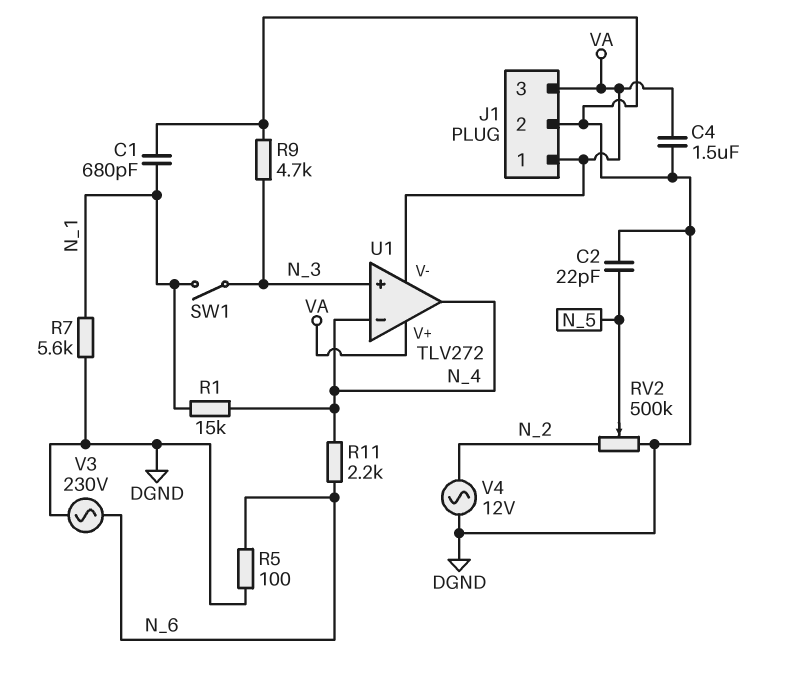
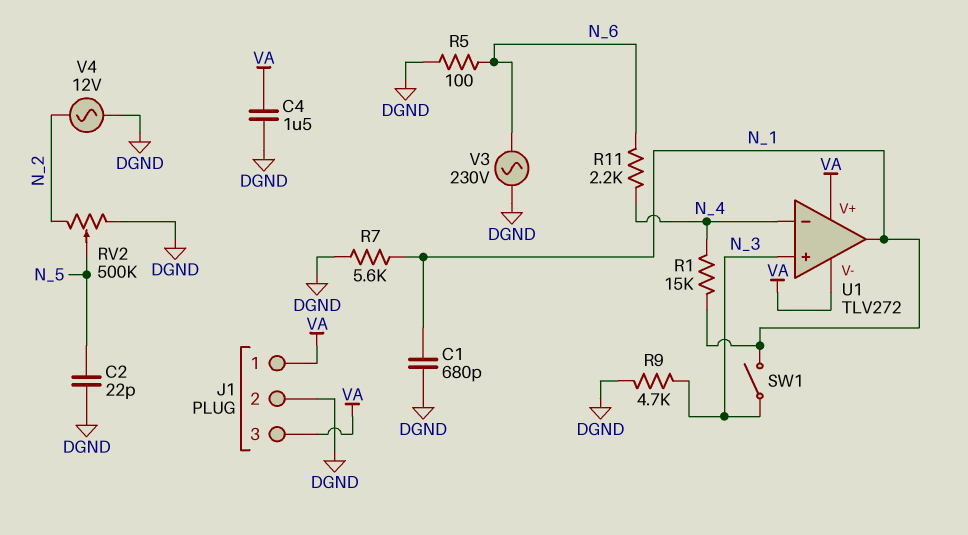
U1 pin out: N_4 -> N_1

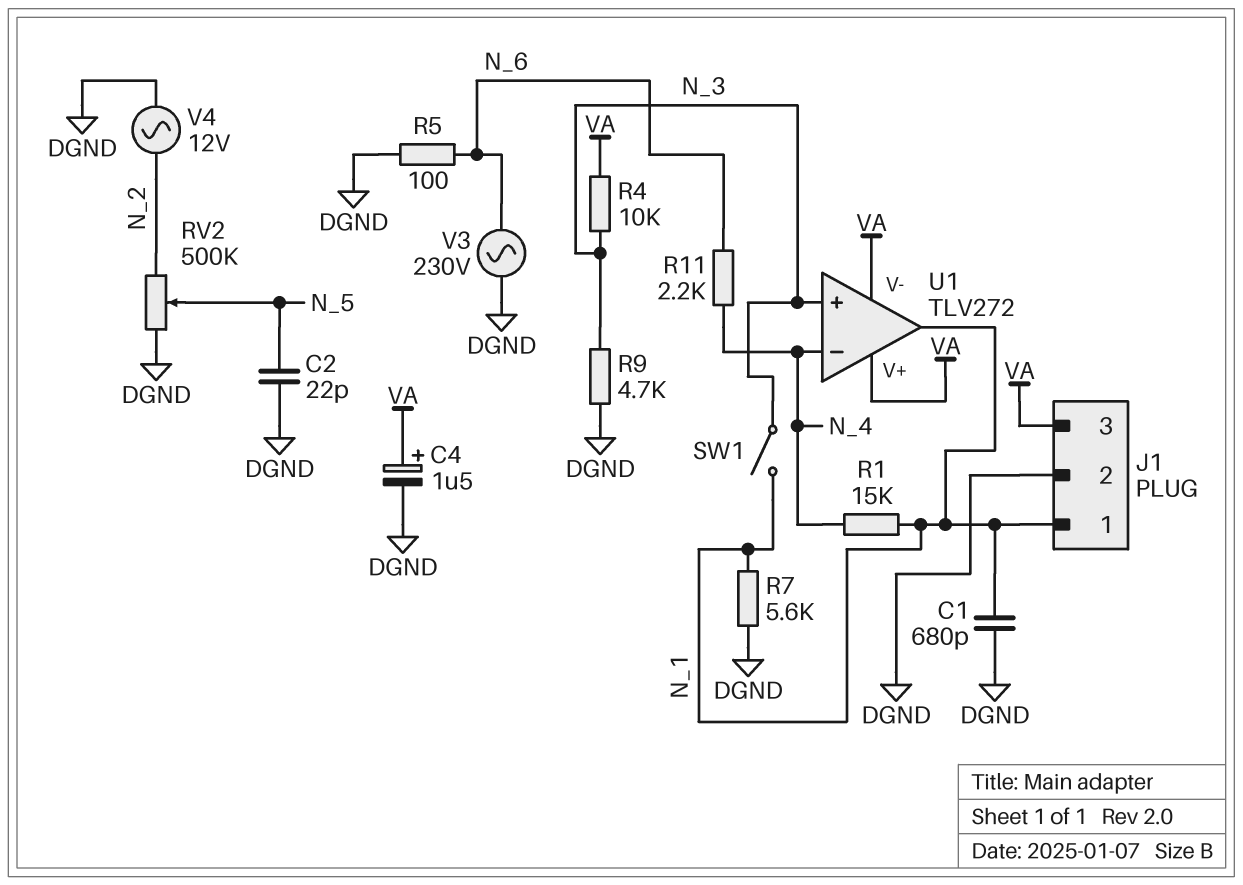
C4: 1.5uF (DGND, VA) -> 1.5uF (plus VA, minus DGND)
J1 pin 1: VA -> N_1
R4: none -> 10k (N_3, VA)

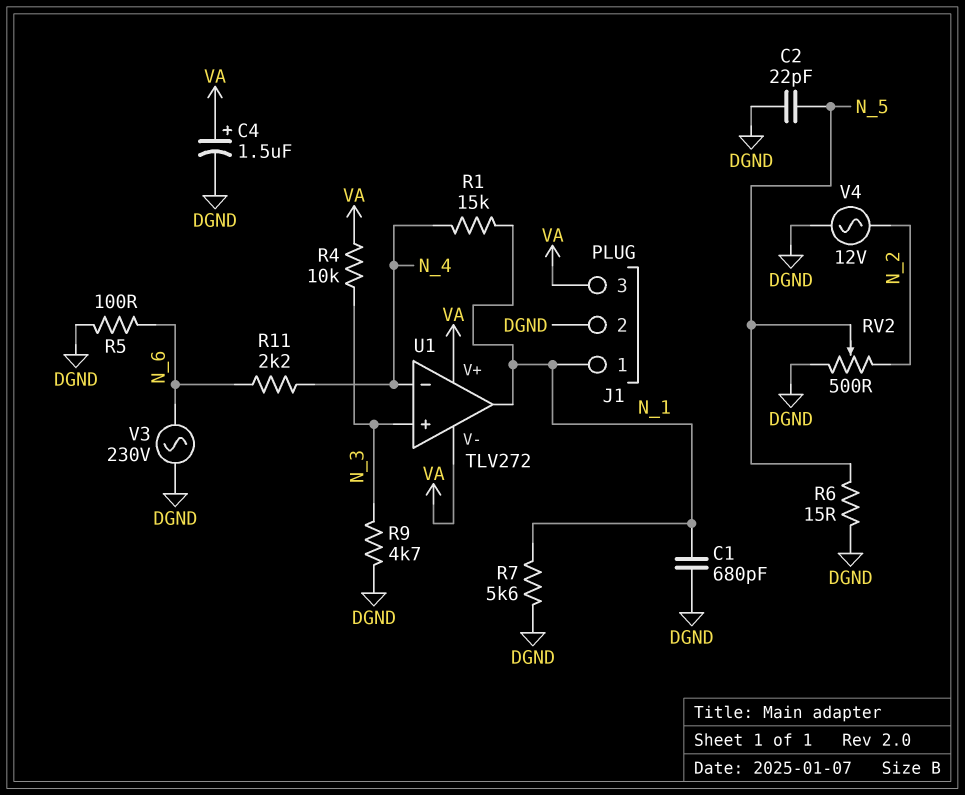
R6: none -> 15 (DGND, N_5)
RV2: 500k (DGND, N_2, wiper N_5) -> 500 (DGND, N_2, wiper N_5)
SW1: switch (N_1, N_3) -> none

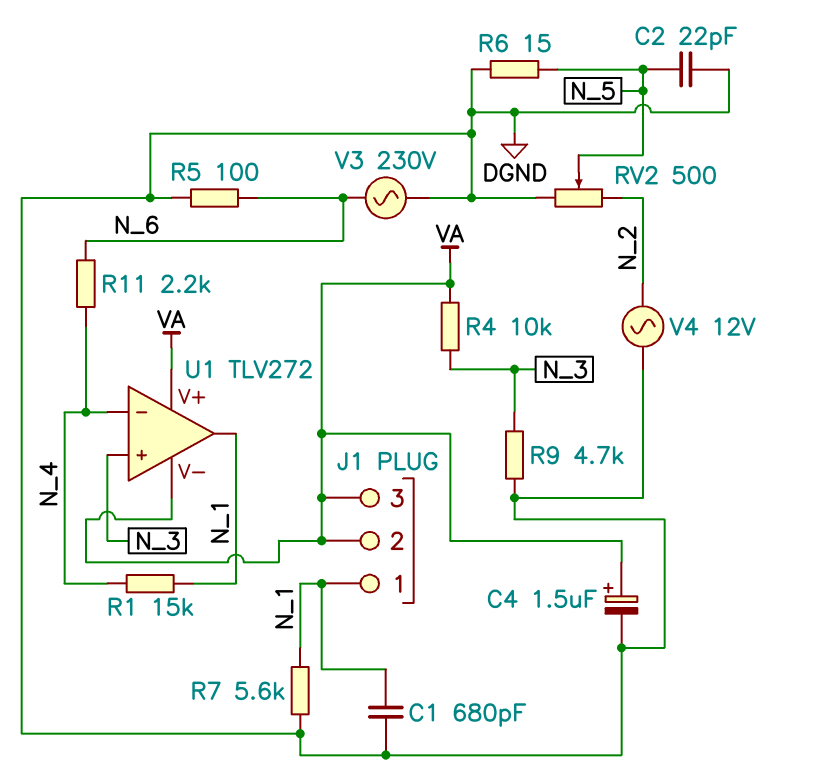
J1 pin 2: DGND -> VA

